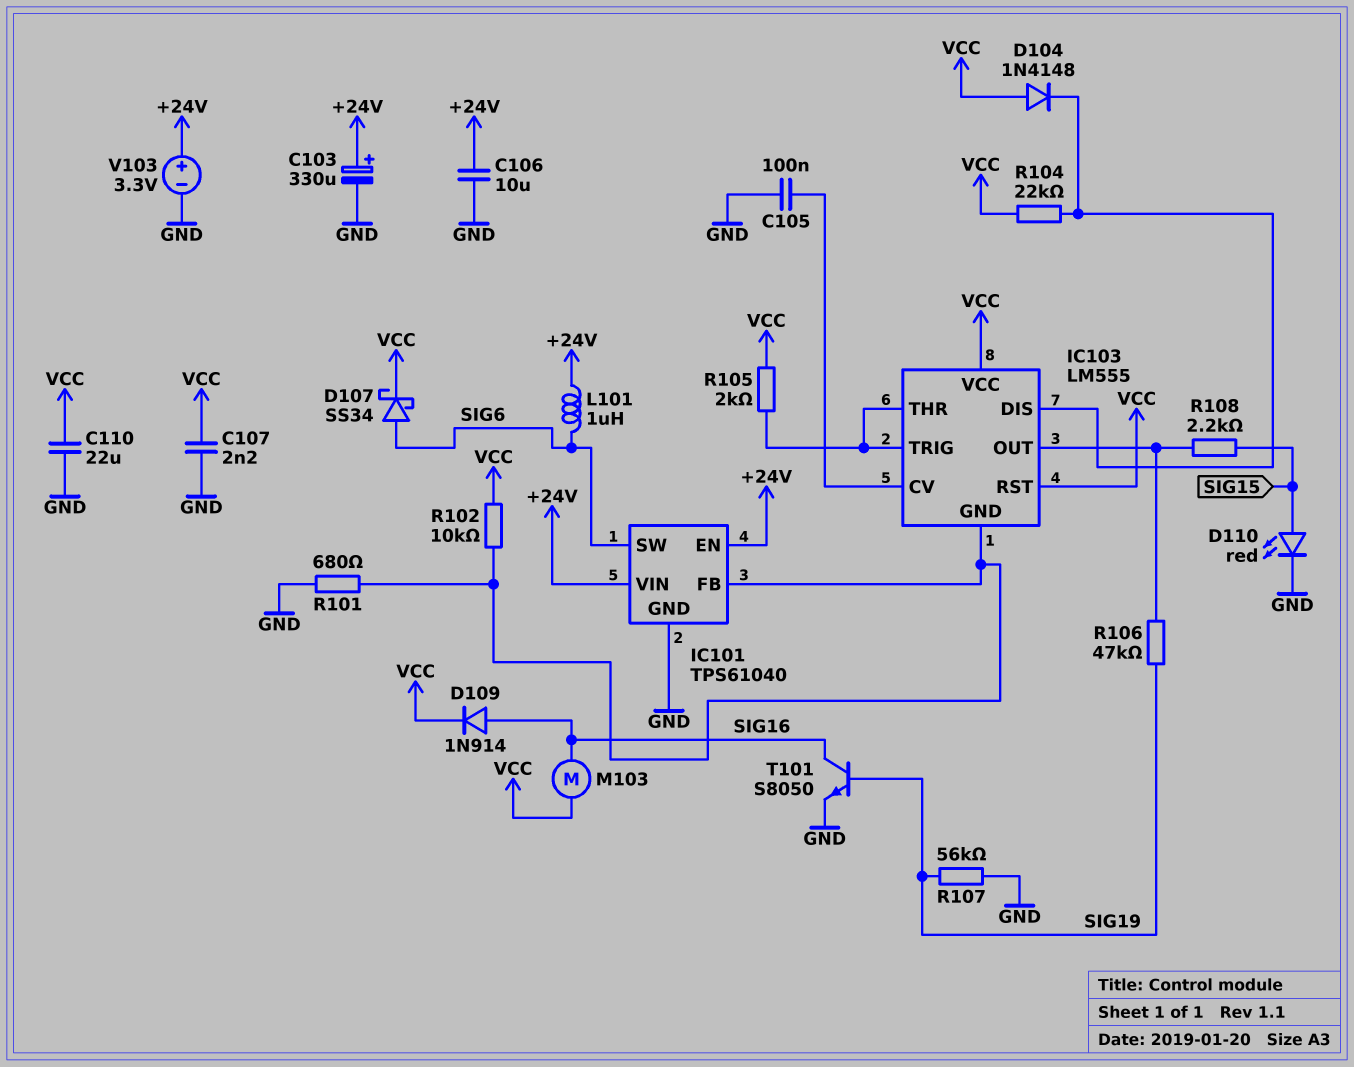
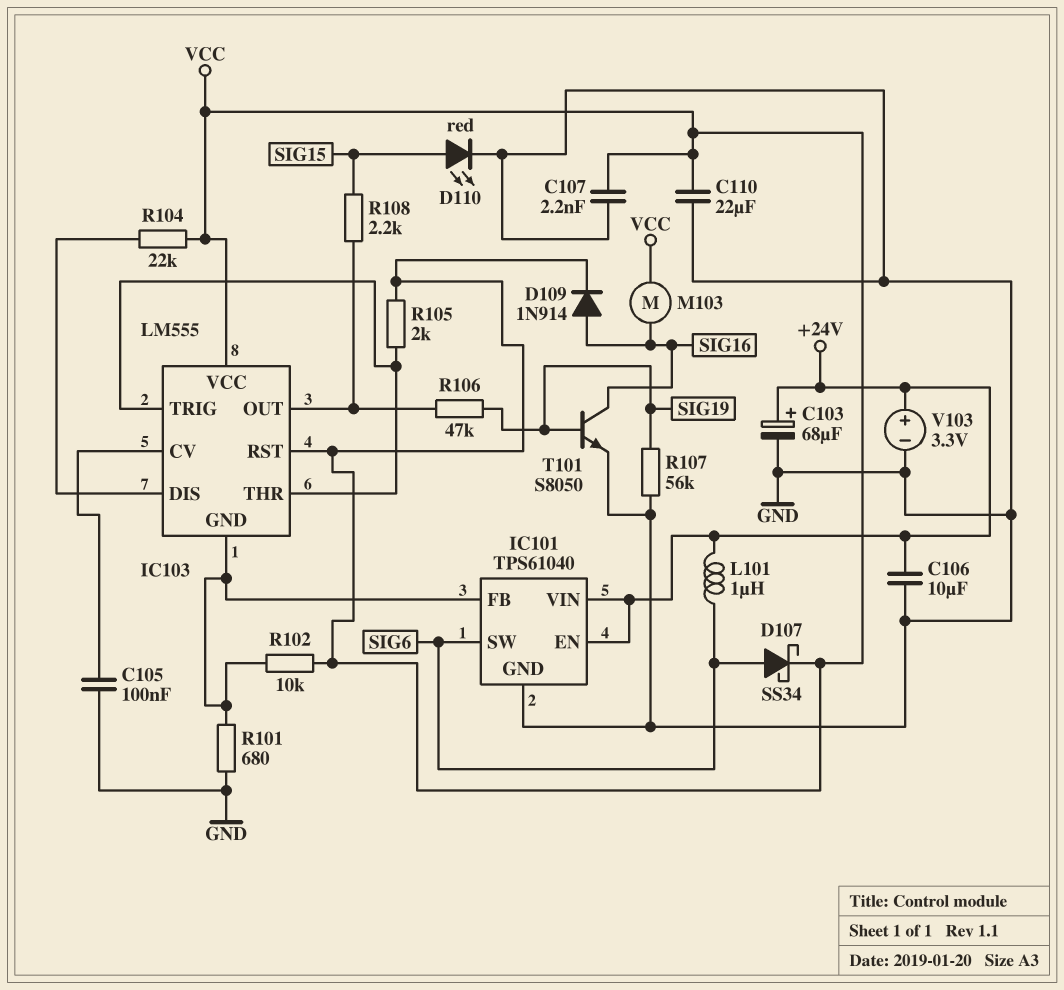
C103: 330uF (plus +24V, minus GND) -> 68uF (plus +24V, minus GND)
D104: diode 1N4148 (A VCC, K IC103/DIS) -> none

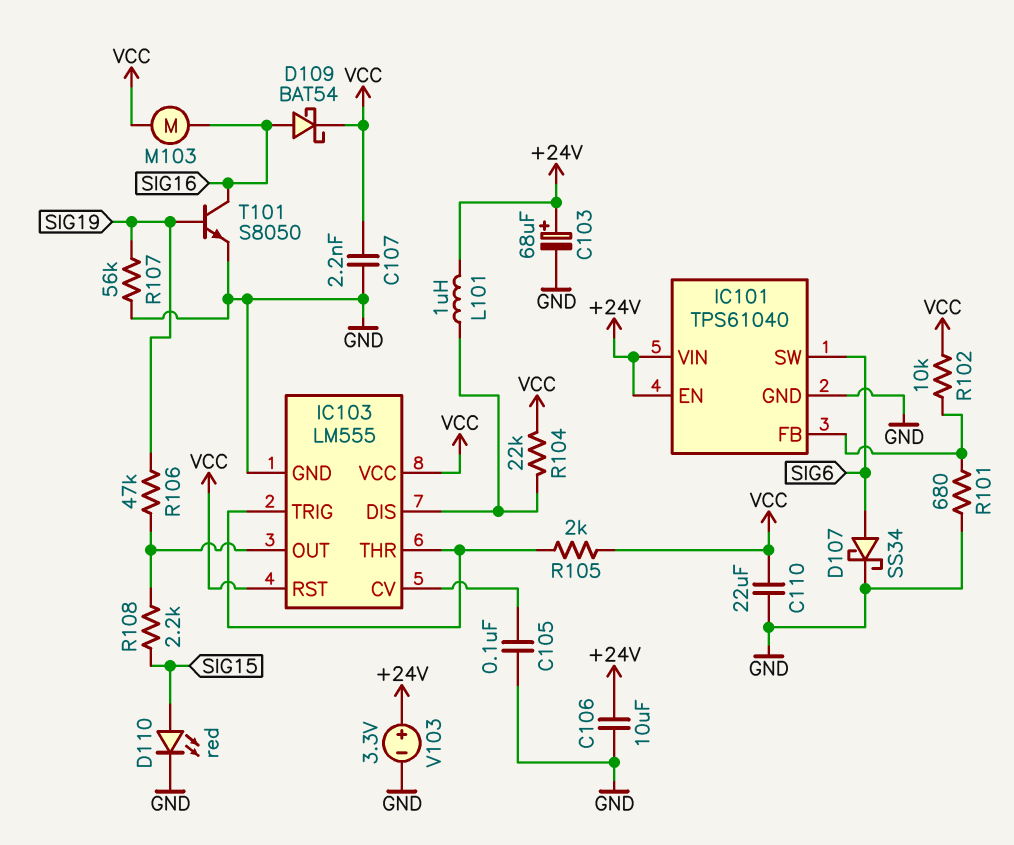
D107: schottky SS34 (A SIG6, K VCC) -> schottky SS34 (A SIG6, K GND)
D109: diode 1N914 (A SIG16, K VCC) -> schottky BAT54 (A SIG16, K VCC)
IC103 pin GND: IC101/FB -> GND
L101: 1uH (+24V, SIG6) -> 1uH (+24V, IC103/DIS)

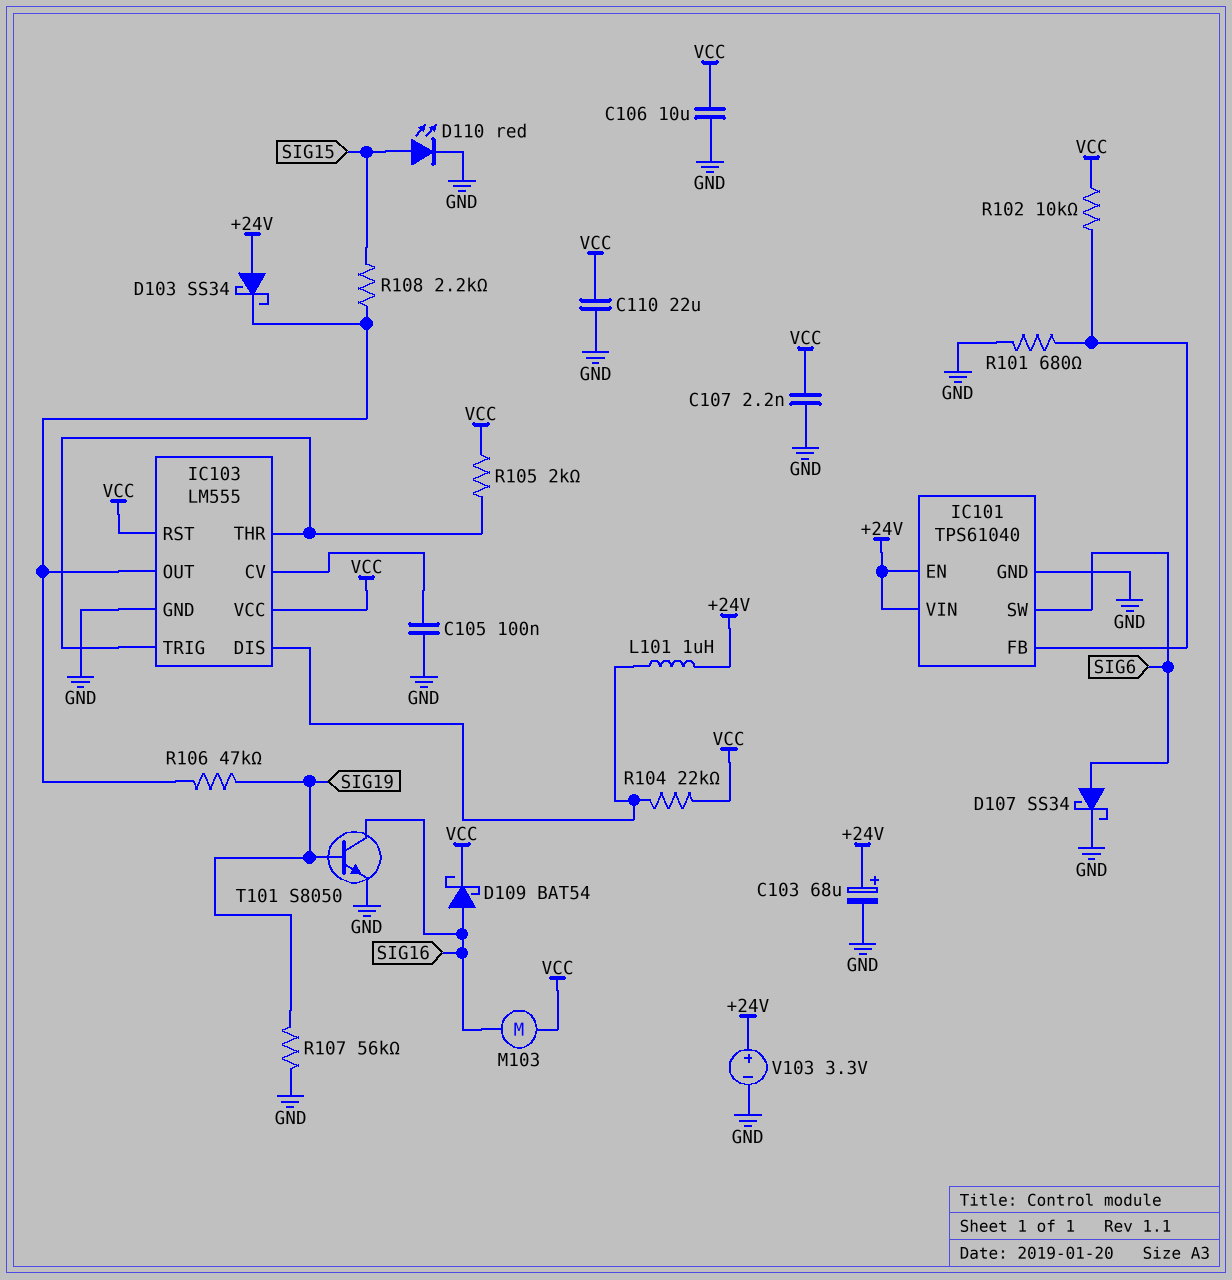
C106: 10uF (+24V, GND) -> 10uF (GND, VCC)
D103: none -> schottky SS34 (A +24V, K IC103/OUT)

